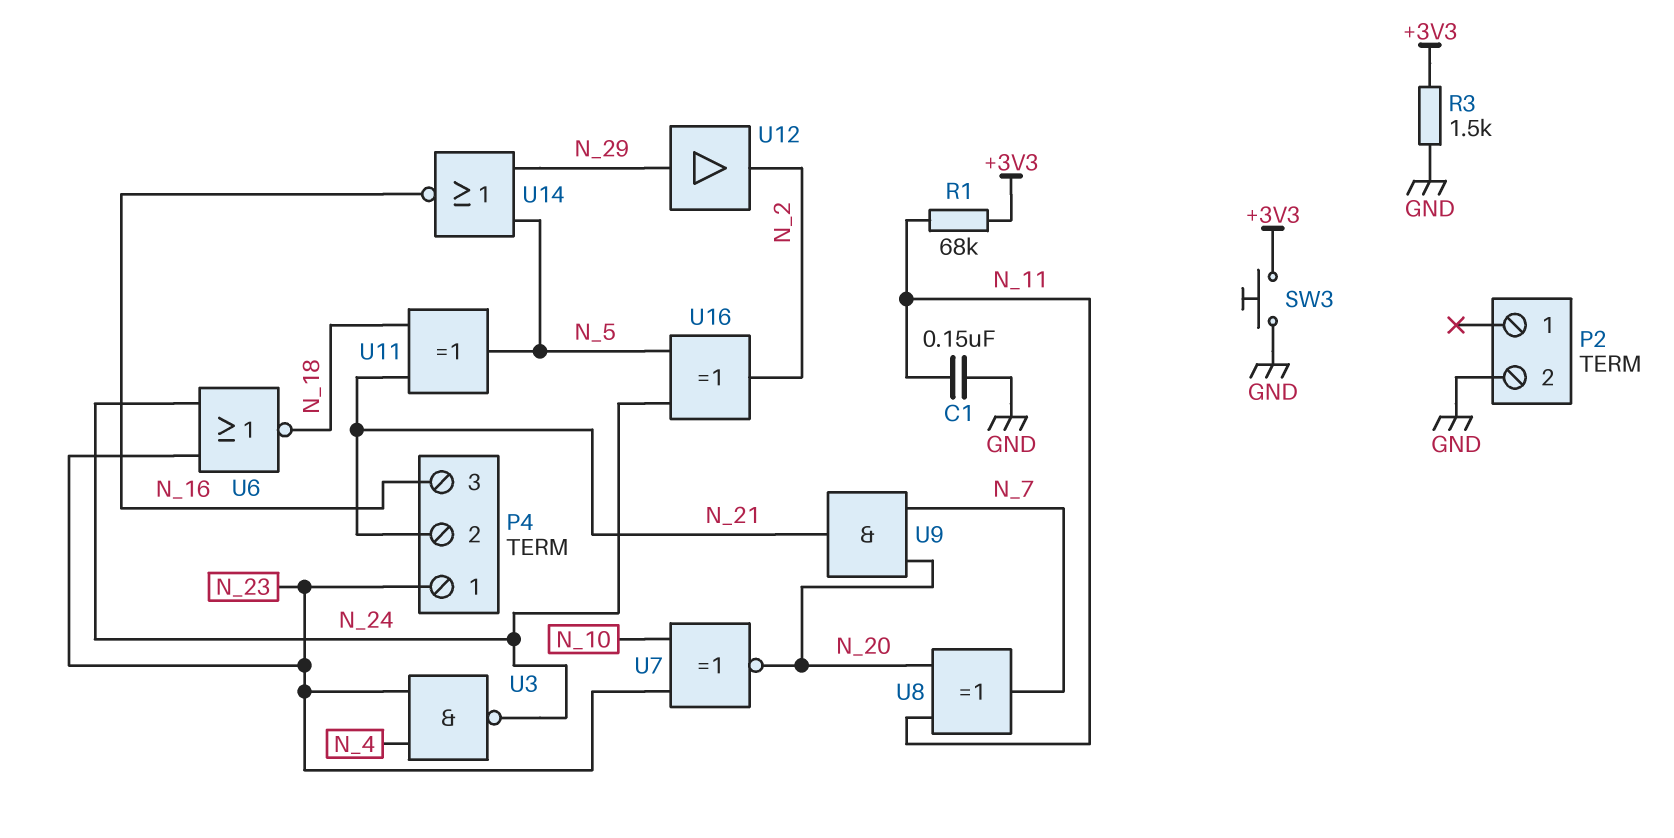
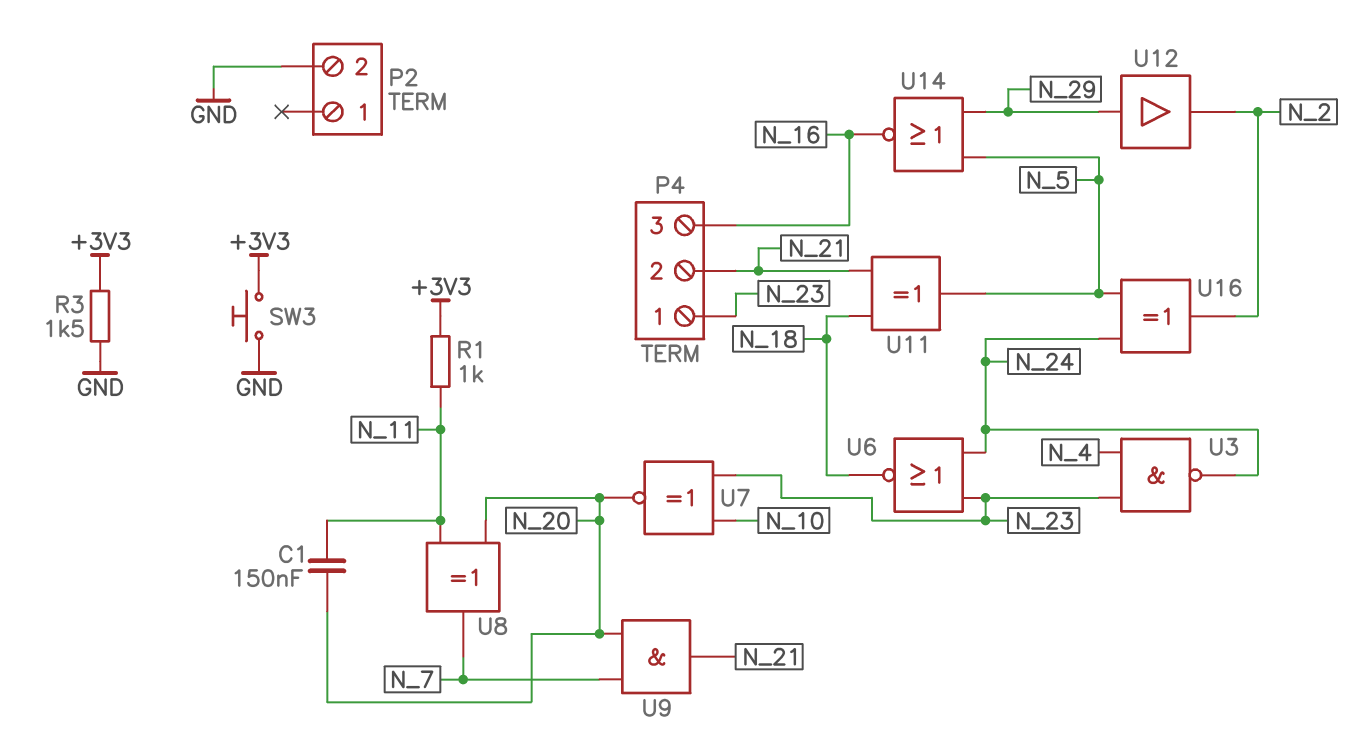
C1: 150nF (GND, N_11) -> 150nF (N_11, N_20)
R1: 68k (+3V3, N_11) -> 1k (+3V3, N_11)

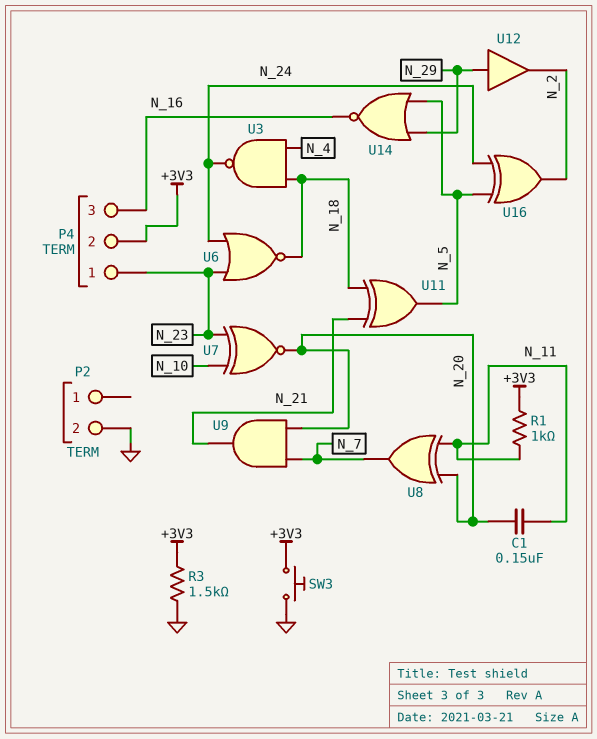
P4 pin 2: N_21 -> +3V3
U3: NAND (in N_4, in N_23, out N_24) -> NAND (in N_4, in N_18, out N_24)

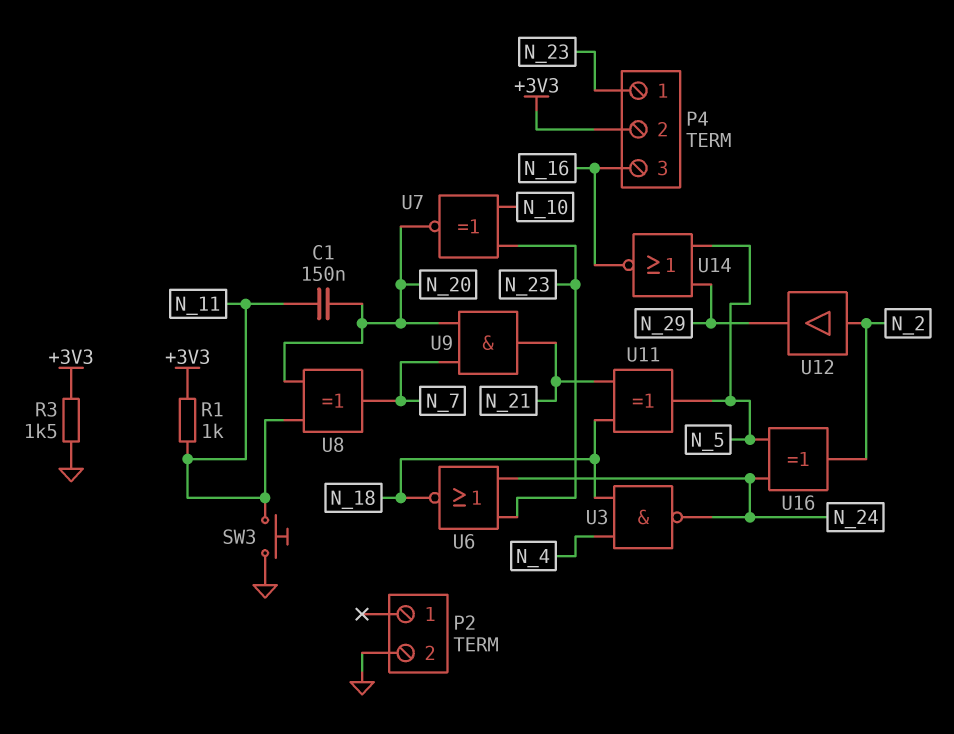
SW3: button (+3V3, GND) -> button (GND, N_11)
U12: buffer (in N_29, out N_2) -> buffer (in N_2, out N_29)

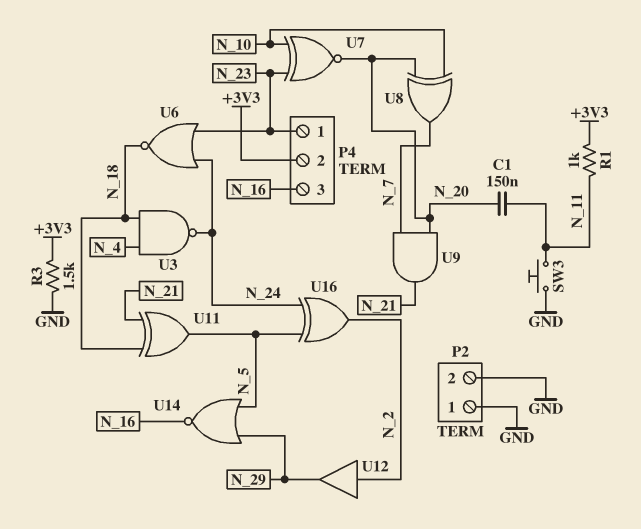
P2 pin 1: none -> GND
U8: XOR (in N_11, in N_20, out N_7) -> XOR (in N_10, in N_20, out N_7)

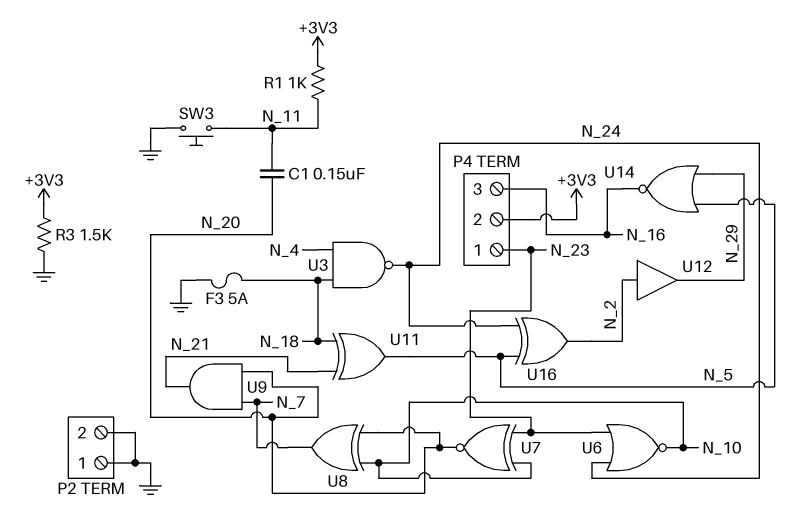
F3: none -> 5A (GND, N_18)
U6: NOR (in N_23, in N_24, out N_18) -> NOR (in N_23, in N_24, out N_10)

